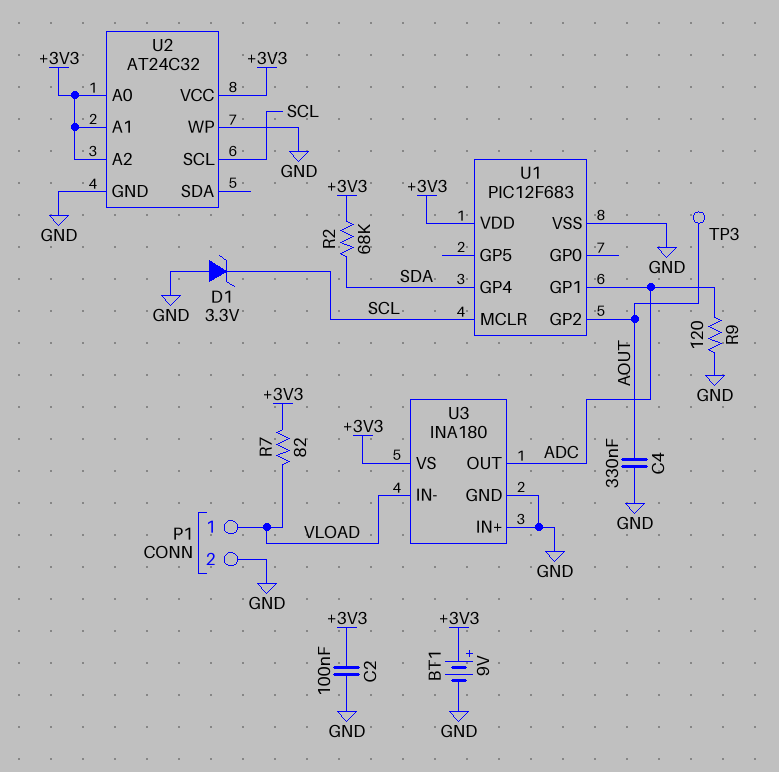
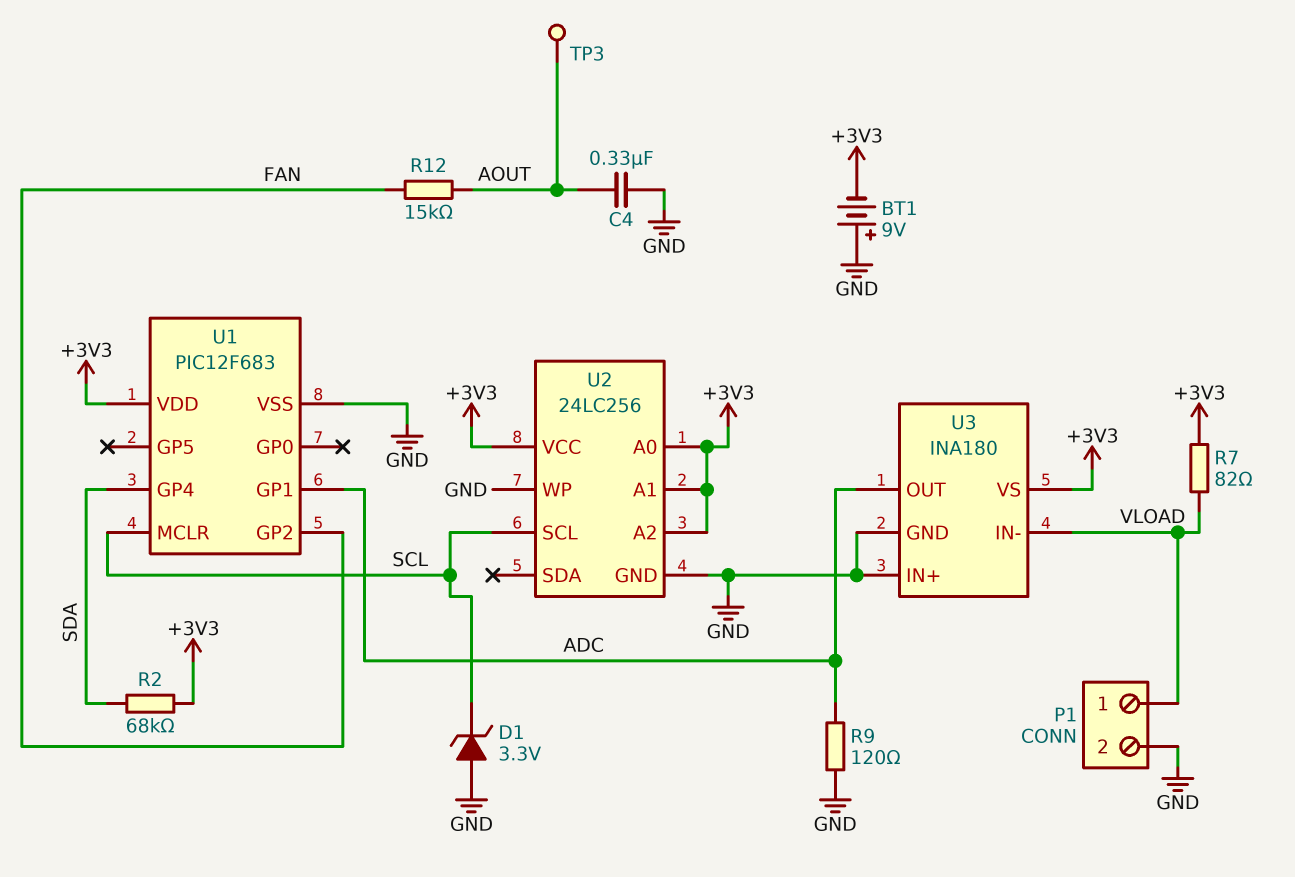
BT1: 9V (plus +3V3, minus GND) -> 9V (plus GND, minus +3V3)
C2: 100nF (+3V3, GND) -> none
R12: none -> 15k (AOUT, FAN)
U1 pin GP2: AOUT -> FAN
U2: AT24C32 -> 24LC256

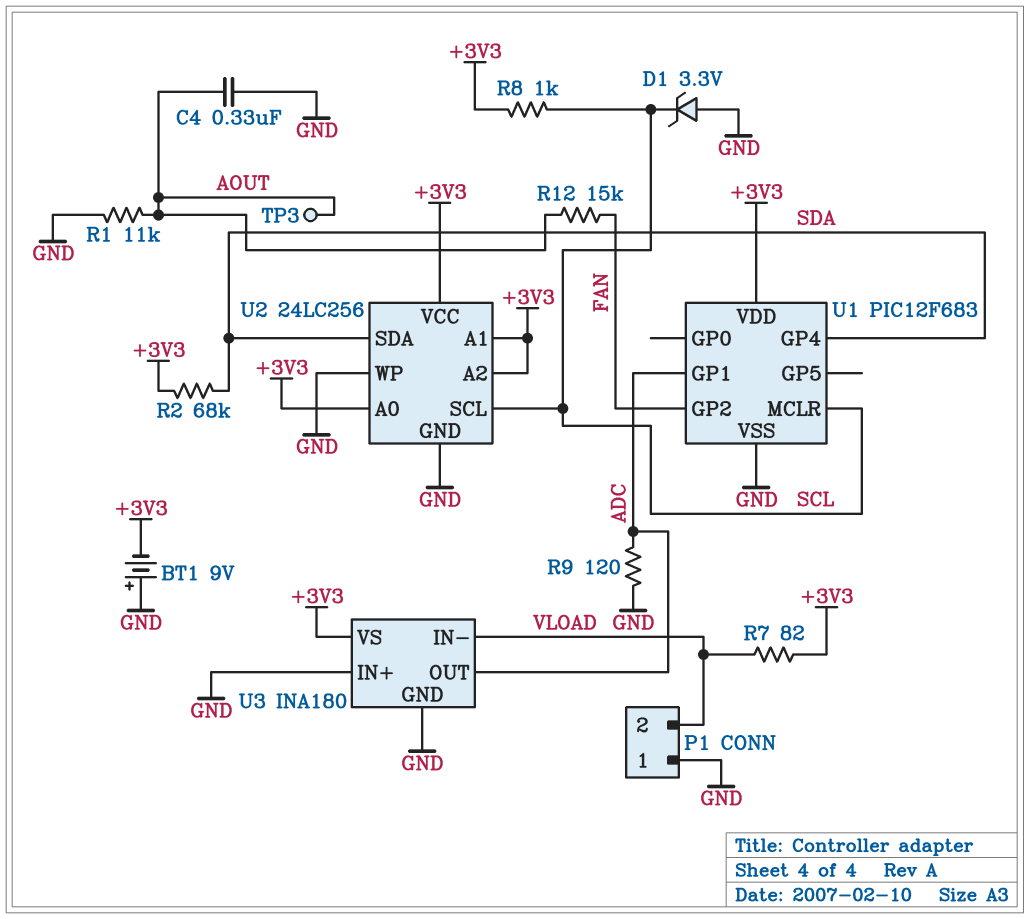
P1 pin 1: VLOAD -> GND
P1 pin 2: GND -> VLOAD
R1: none -> 11k (AOUT, GND)
R8: none -> 1k (+3V3, SCL)
U2 pin SDA: none -> SDA

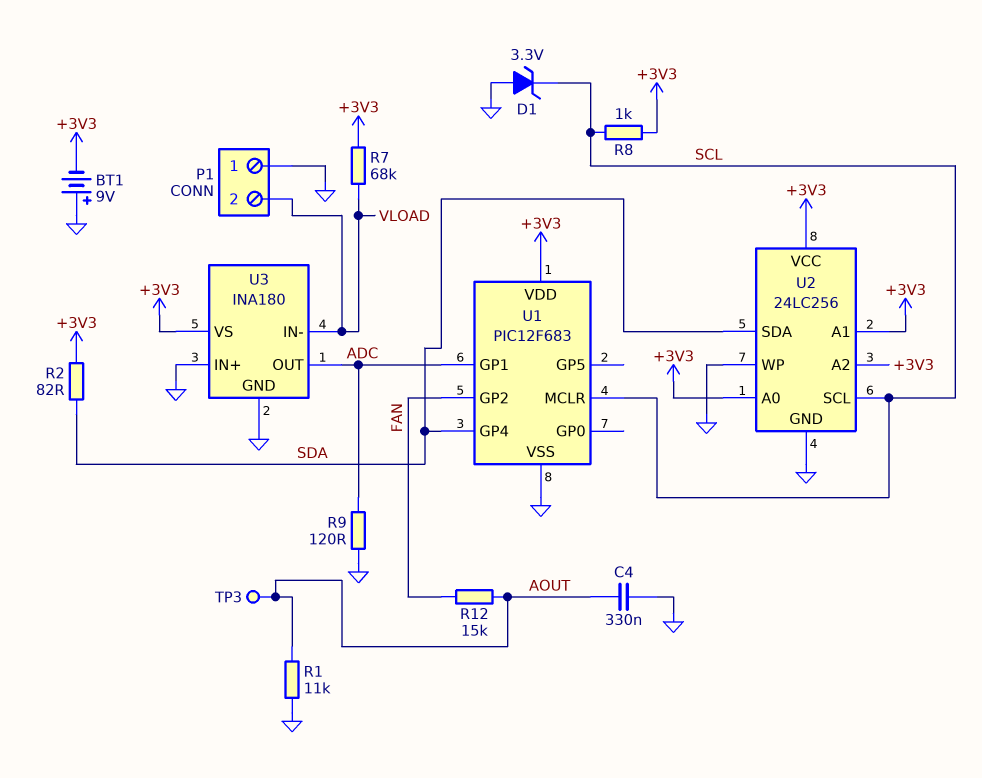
R2: 68k (+3V3, SDA) -> 82 (+3V3, SDA)
R7: 82 (+3V3, VLOAD) -> 68k (+3V3, VLOAD)

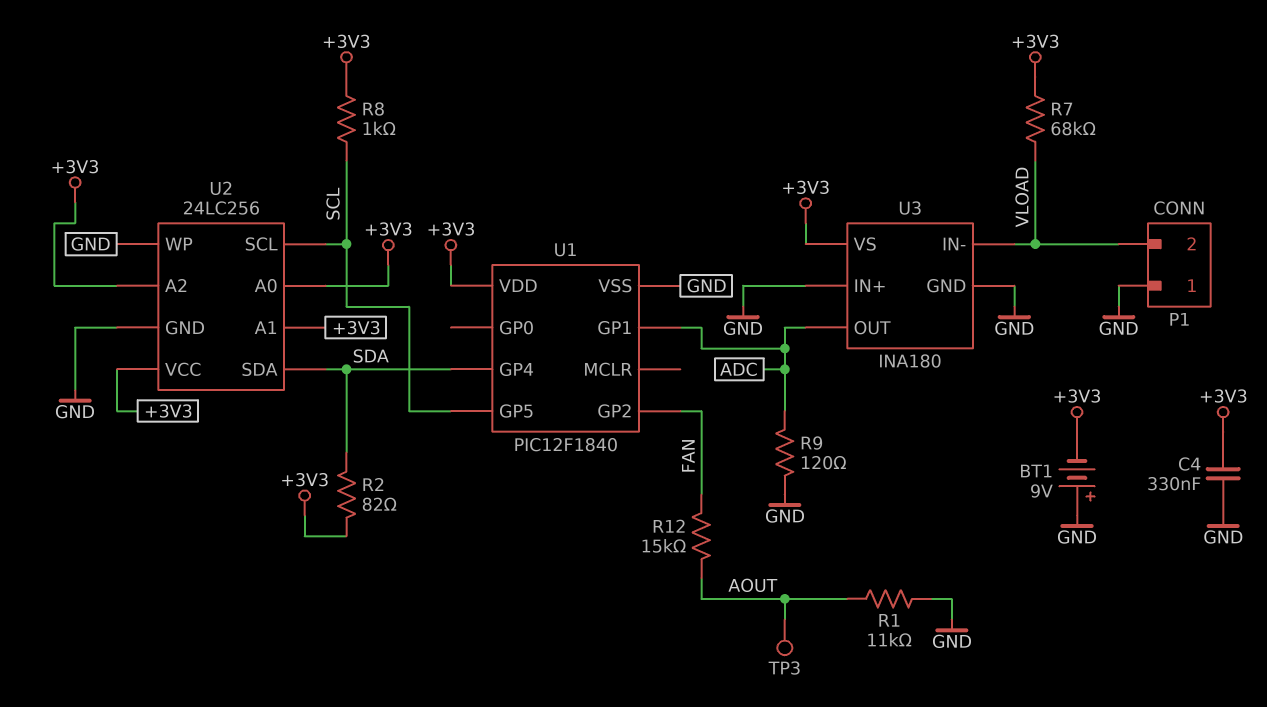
C4: 330nF (AOUT, GND) -> 330nF (+3V3, GND)
D1: zener 3.3V (A GND, K SCL) -> none
U1: PIC12F683 -> PIC12F1840
U1 pin GP5: none -> SCL
U1 pin MCLR: SCL -> none

